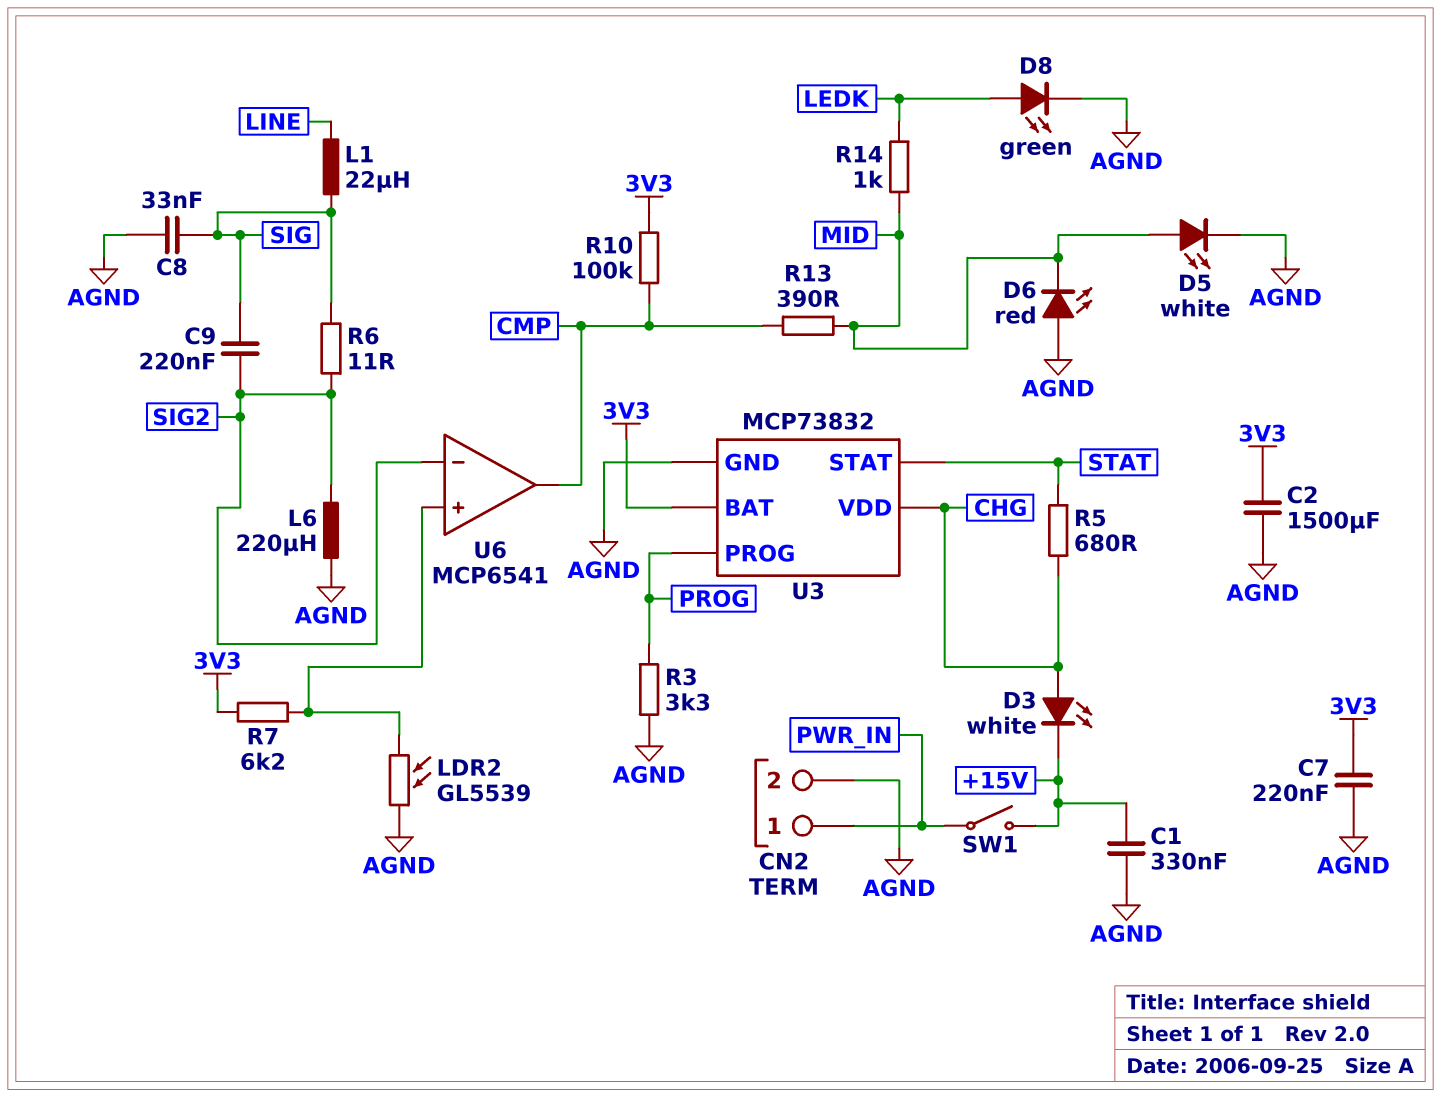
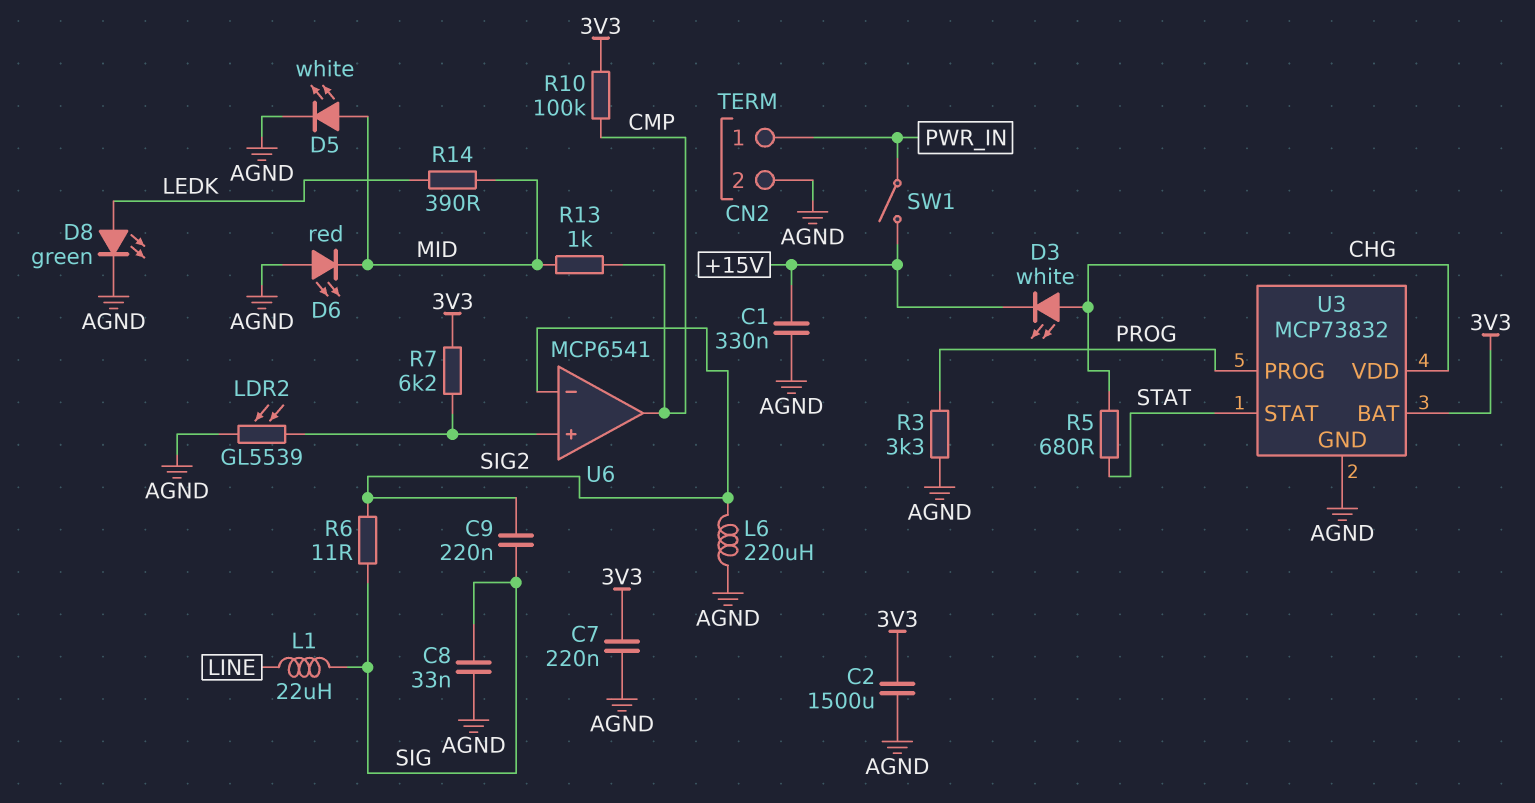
R13: 390 (CMP, MID) -> 1k (CMP, MID)
R14: 1k (LEDK, MID) -> 390 (LEDK, MID)

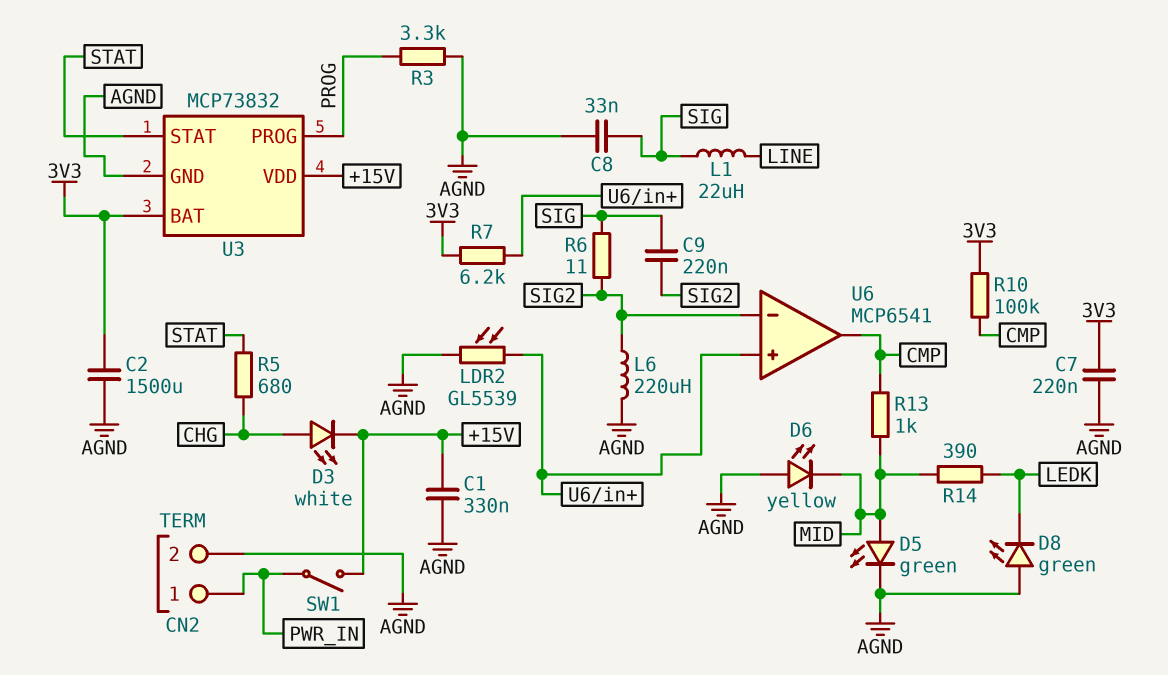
D5: LED white (A MID, K AGND) -> LED green (A MID, K AGND)
D6: LED red (A AGND, K MID) -> LED yellow (A AGND, K MID)
D8: LED green (A LEDK, K AGND) -> LED green (A AGND, K LEDK)
U3 pin VDD: CHG -> +15V

